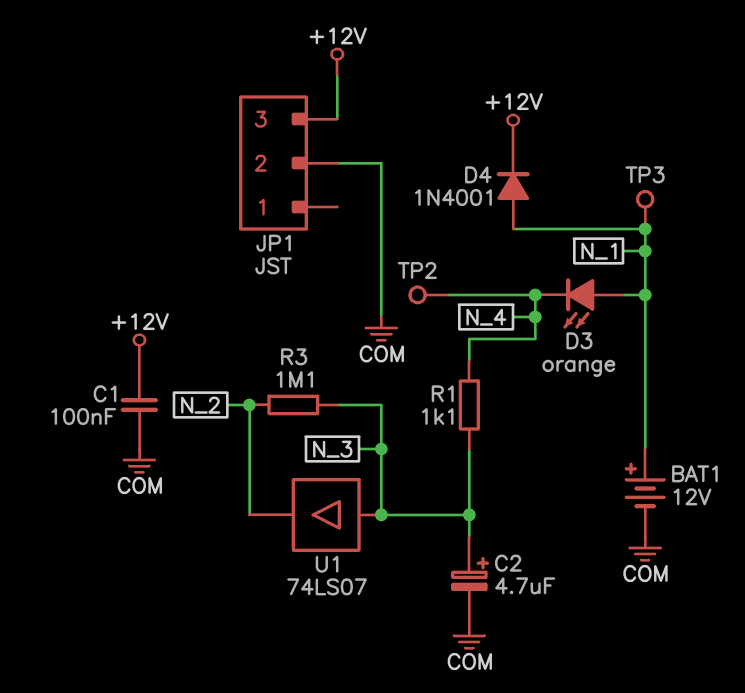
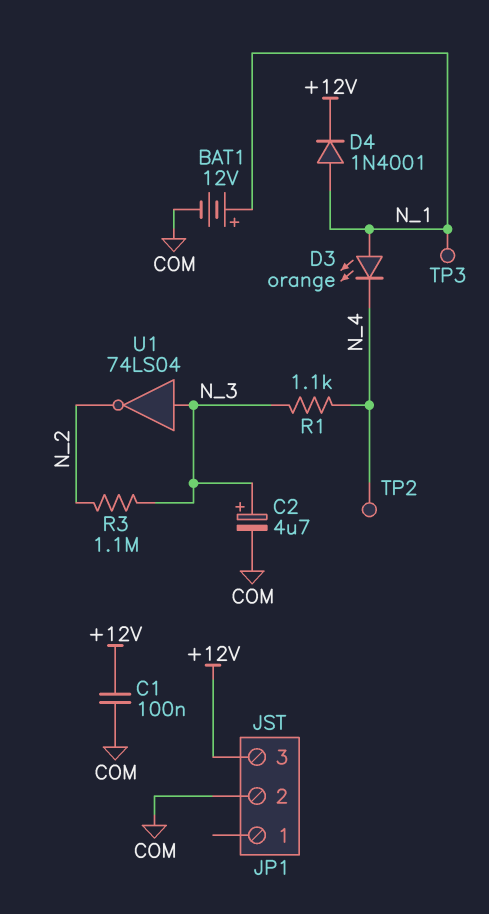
U1: buffer 74LS07 (in N_3, out N_2) -> NOT 74LS04 (in N_3, out N_2)

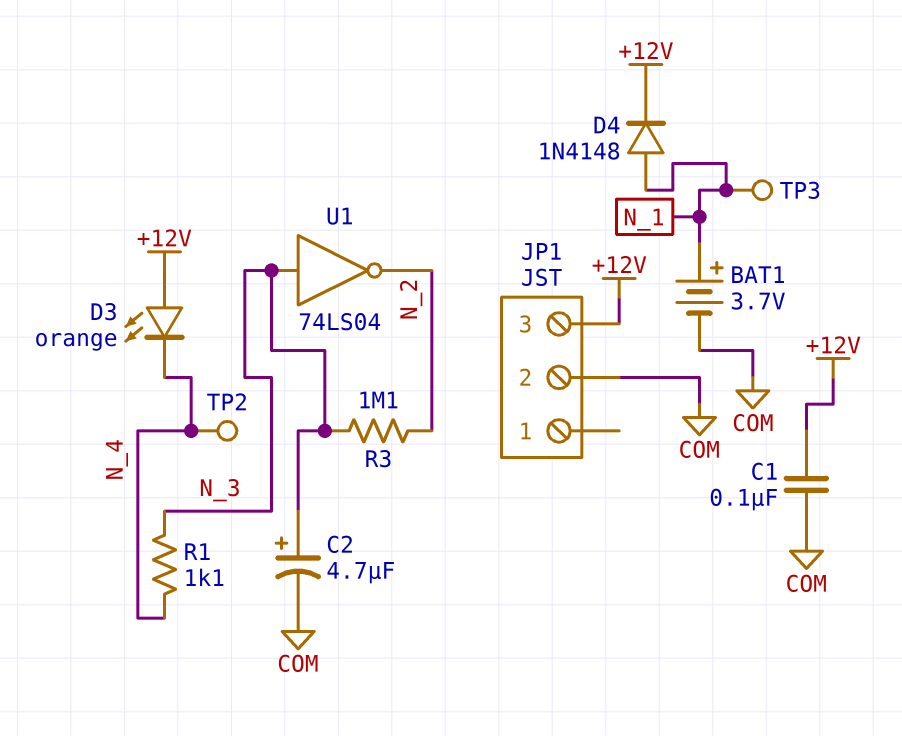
BAT1: 12V (plus N_1, minus COM) -> 3.7V (plus N_1, minus COM)
D3: LED orange (A N_1, K N_4) -> LED orange (A +12V, K N_4)
D4: diode 1N4001 (A N_1, K +12V) -> diode 1N4148 (A N_1, K +12V)

